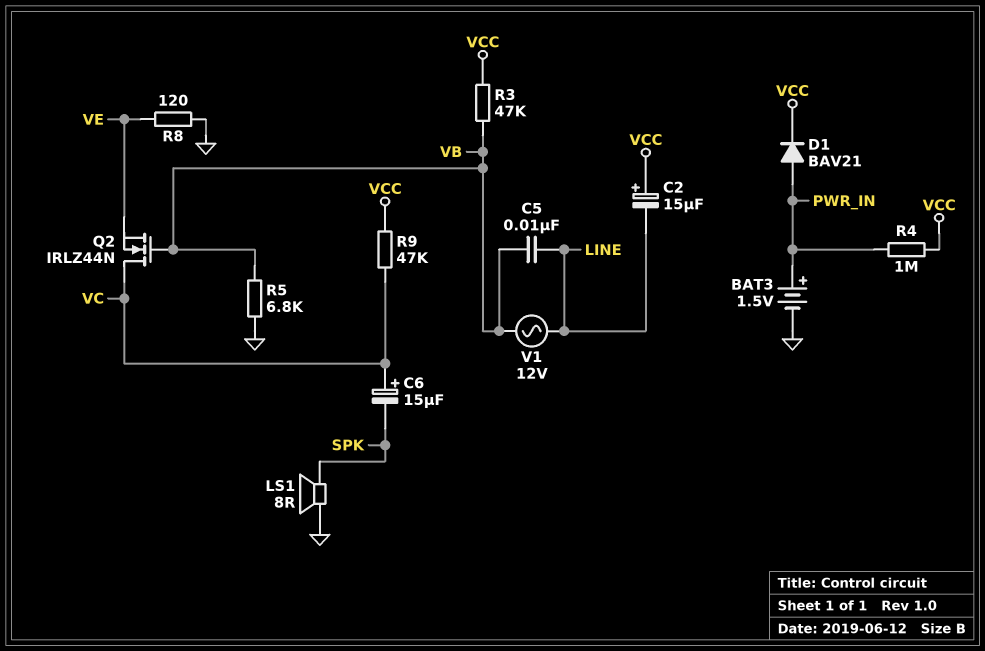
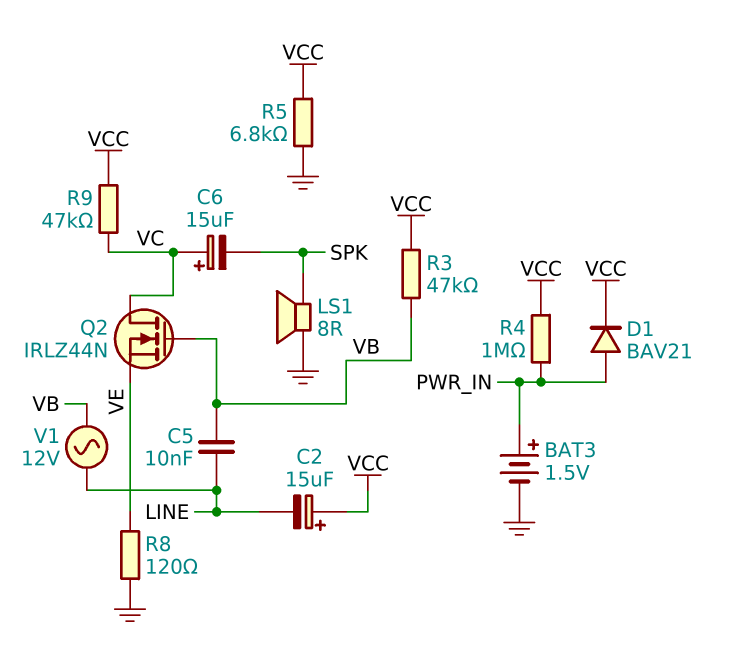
R5: 6.8k (GND, VB) -> 6.8k (GND, VCC)

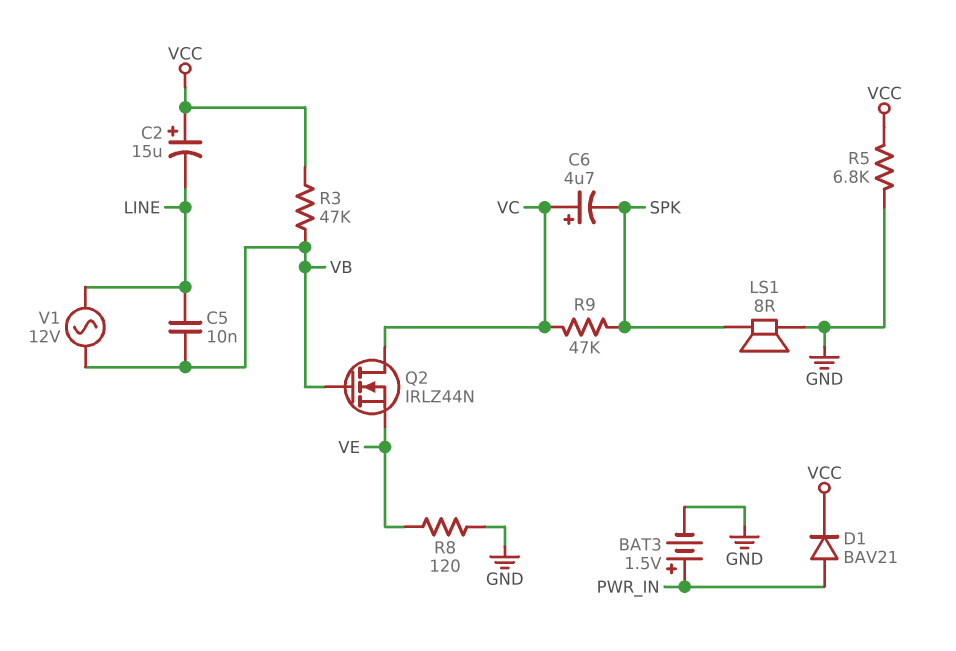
C6: 15uF (plus VC, minus SPK) -> 4.7uF (plus VC, minus SPK)
R4: 1M (PWR_IN, VCC) -> none
R9: 47k (VC, VCC) -> 47k (SPK, VC)

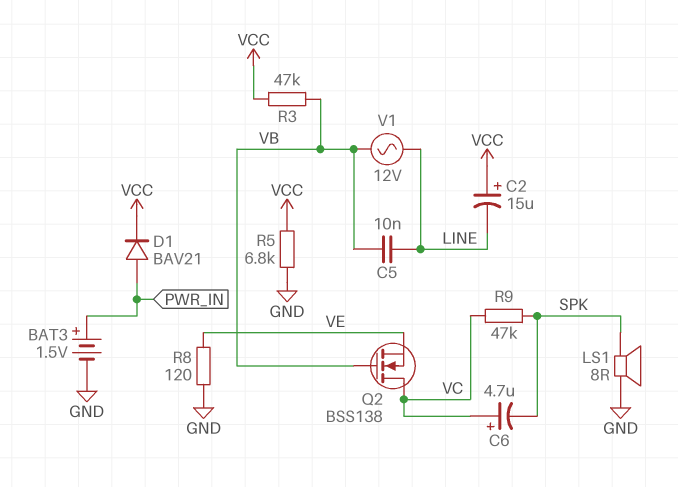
Q2: NMOS IRLZ44N (G VB, D VC, S VE) -> NMOS BSS138 (G VB, D VC, S VE)

